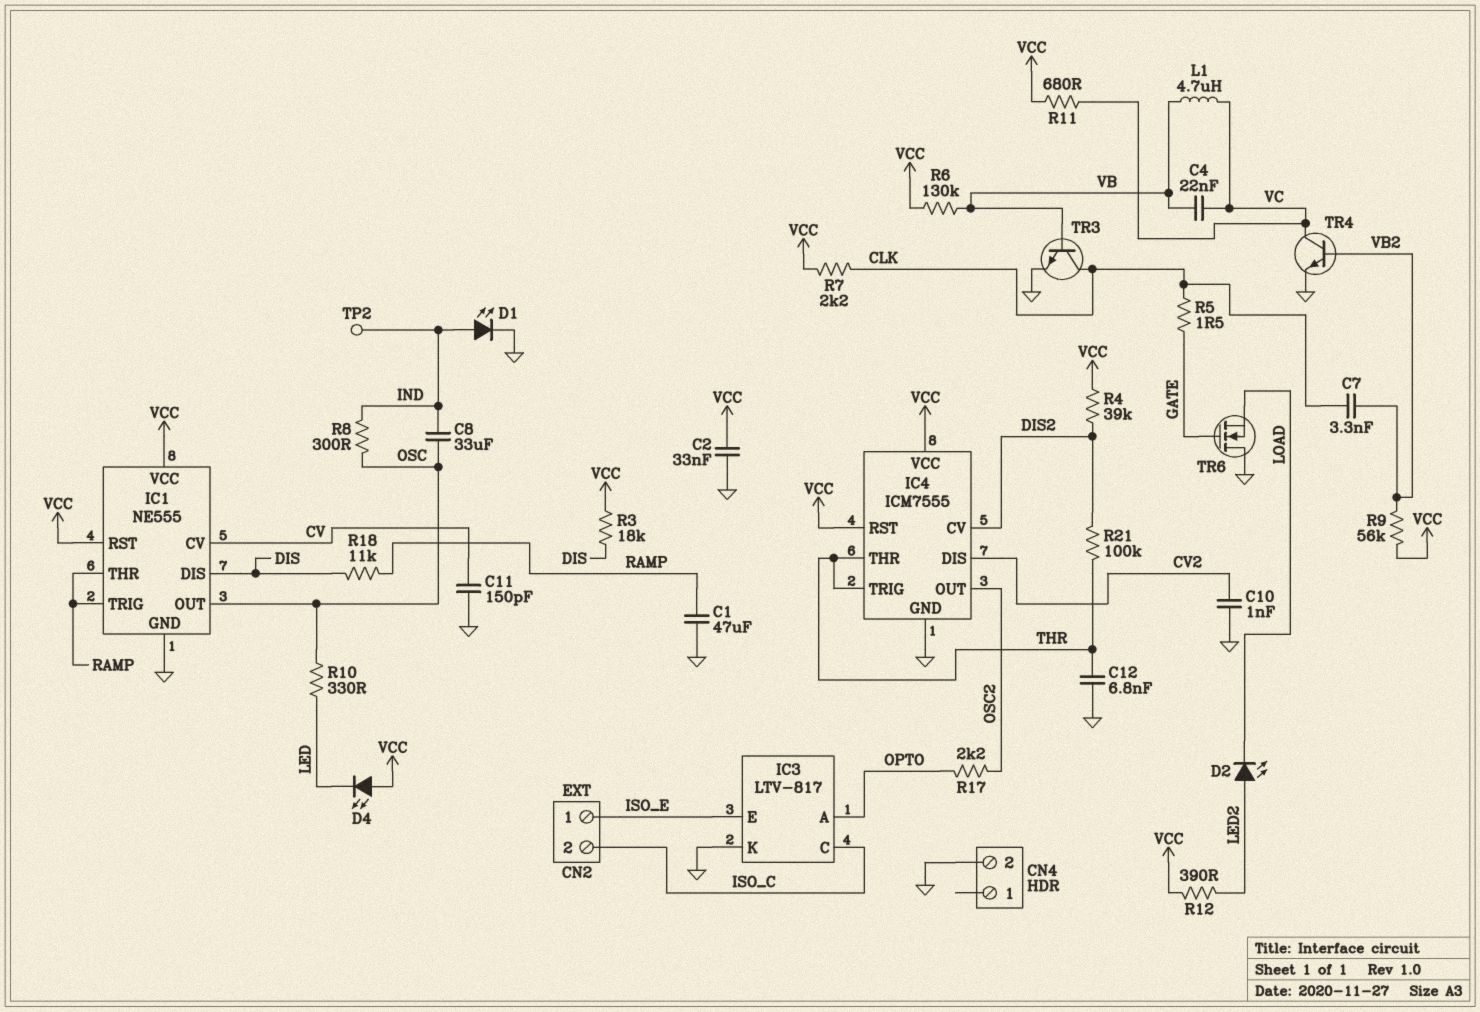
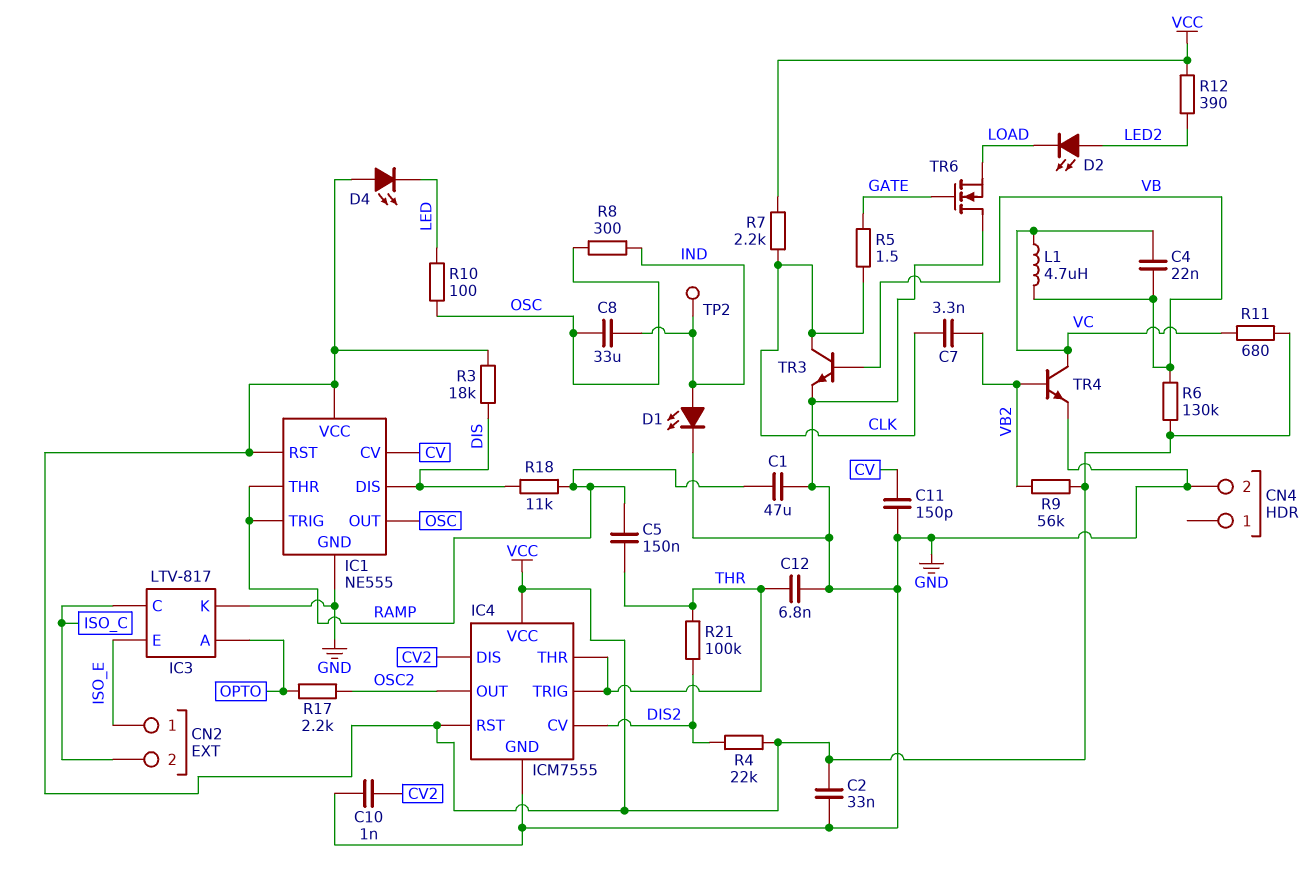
C5: none -> 150nF (RAMP, THR)
R4: 39k (DIS2, VCC) -> 22k (DIS2, VCC)
R10: 330 (LED, OSC) -> 100 (LED, OSC)

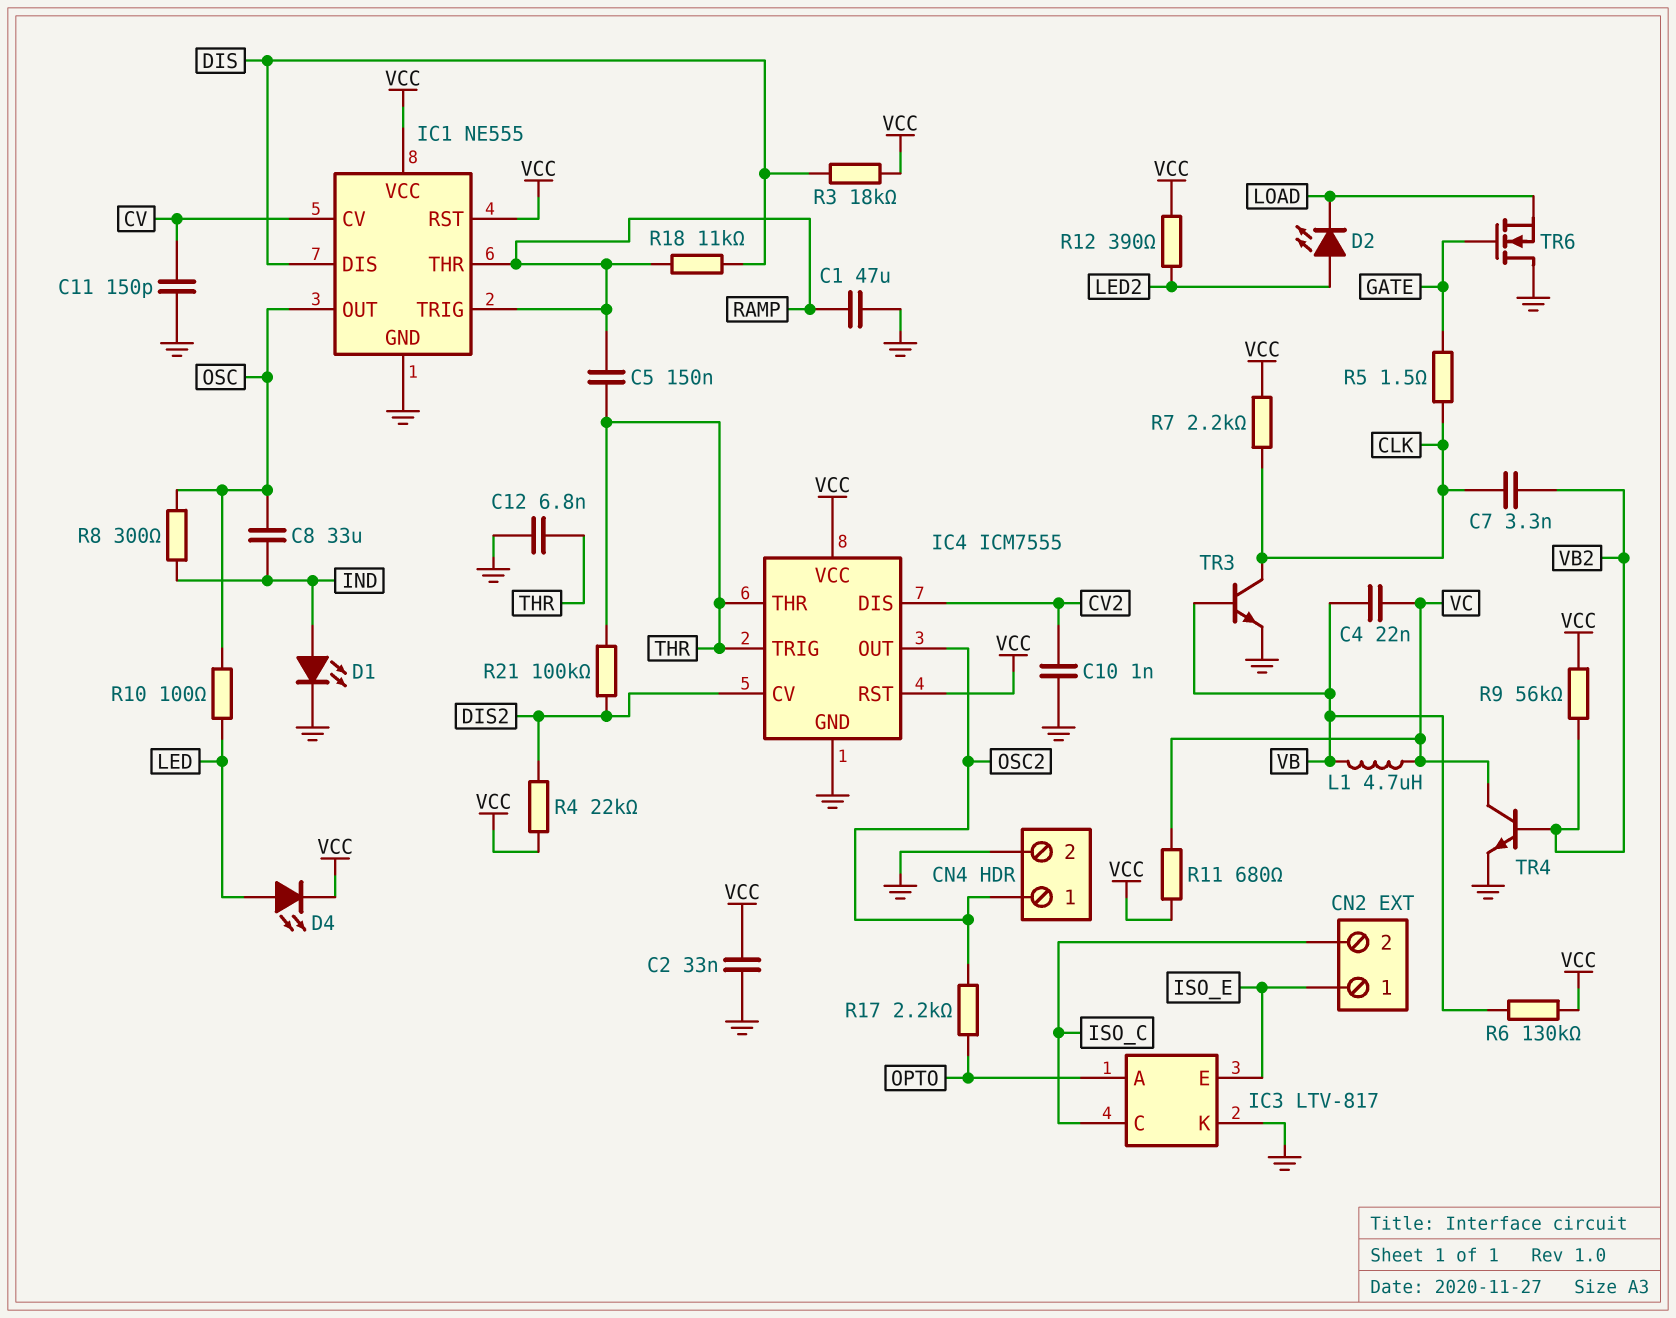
CN4 pin 1: none -> OSC2
D4: LED (A VCC, K LED) -> LED (A LED, K VCC)
TP2: test point (IND) -> none

